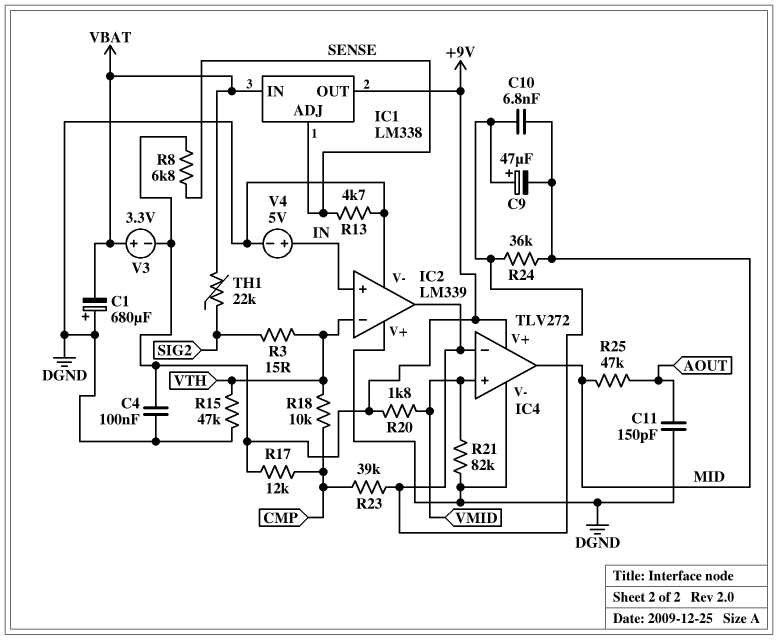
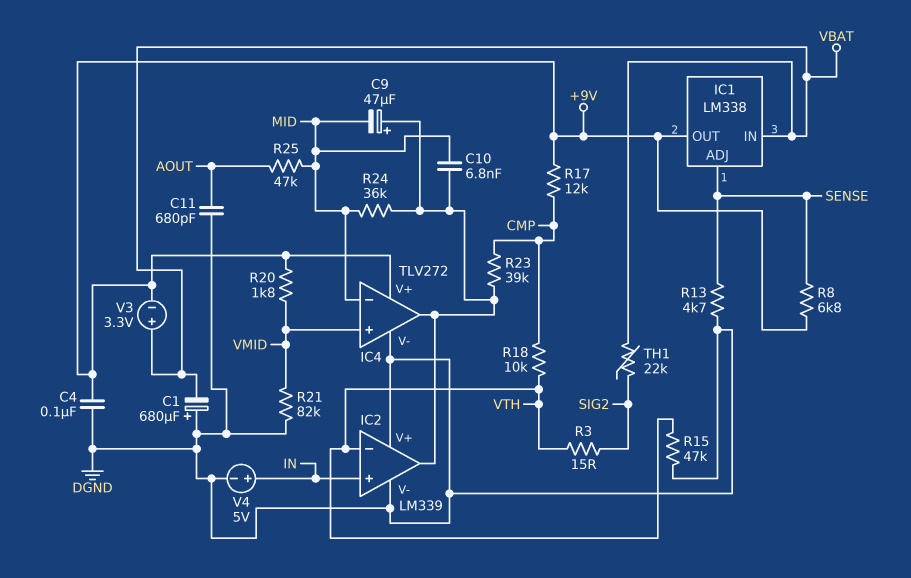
C11: 150pF (AOUT, DGND) -> 680pF (AOUT, DGND)
IC4 pin in-: IC2/out -> MID
IC4 pin out: MID -> IC2/out

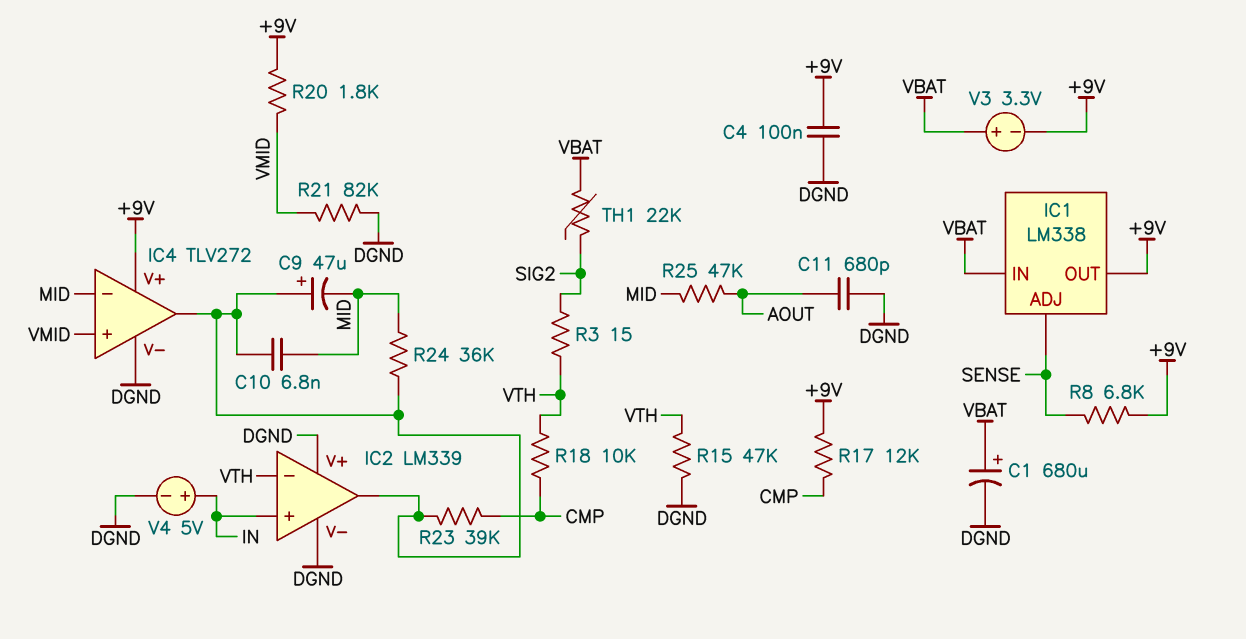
C1: 680uF (plus DGND, minus VBAT) -> 680uF (plus VBAT, minus DGND)
R13: 4.7k (DGND, SENSE) -> none

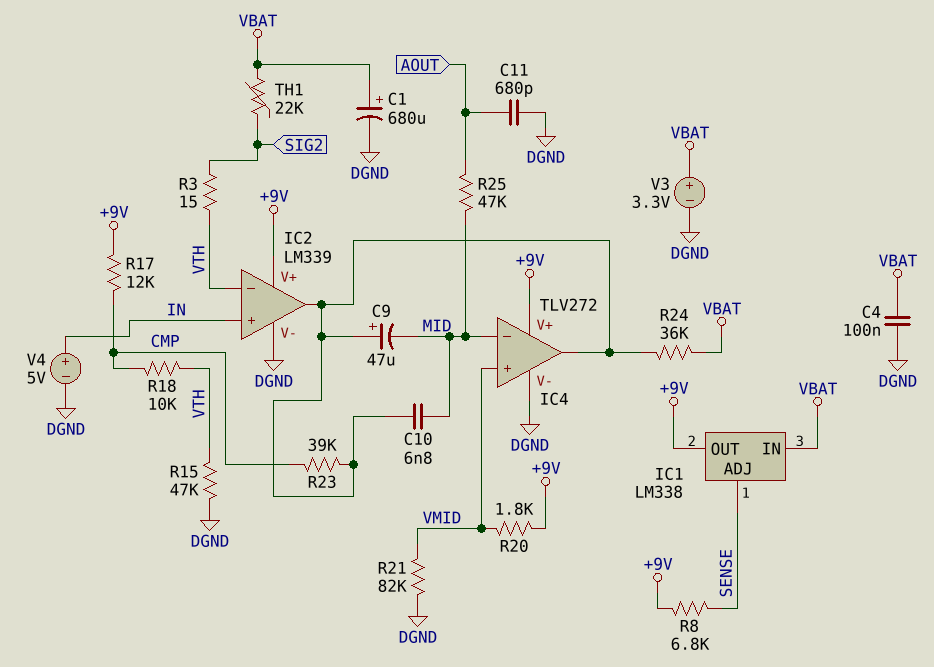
C4: 100nF (+9V, DGND) -> 100nF (DGND, VBAT)
IC2 pin V+: DGND -> +9V
R24: 36k (IC2/out, MID) -> 36k (IC2/out, VBAT)
V3: 3.3V (plus VBAT, minus +9V) -> 3.3V (plus VBAT, minus DGND)

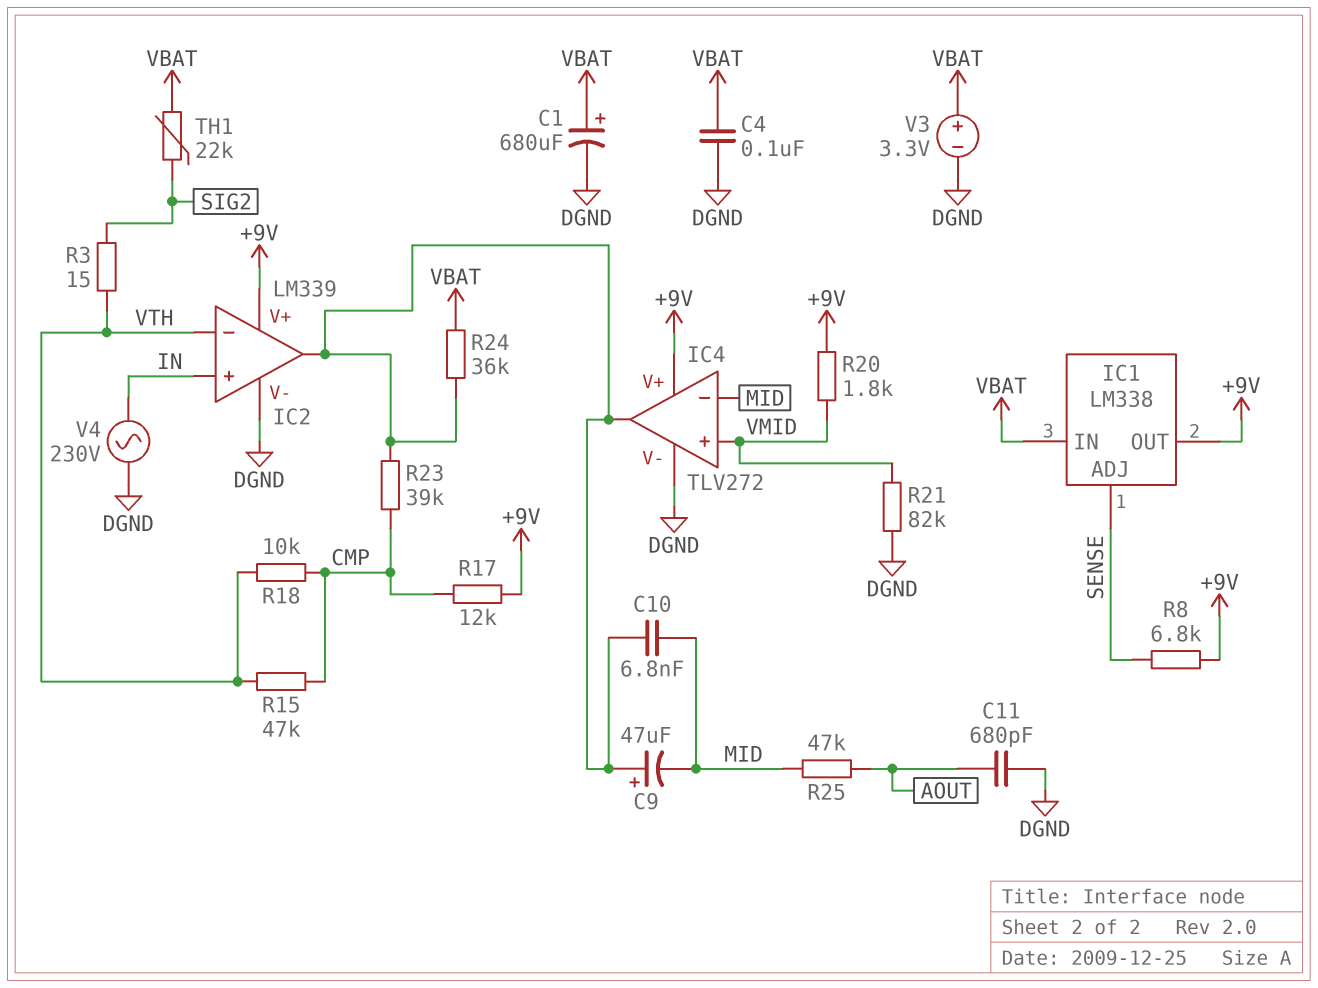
R15: 47k (DGND, VTH) -> 47k (CMP, VTH)
V4: 5V (plus IN, minus DGND) -> AC 230V (DGND, IN)

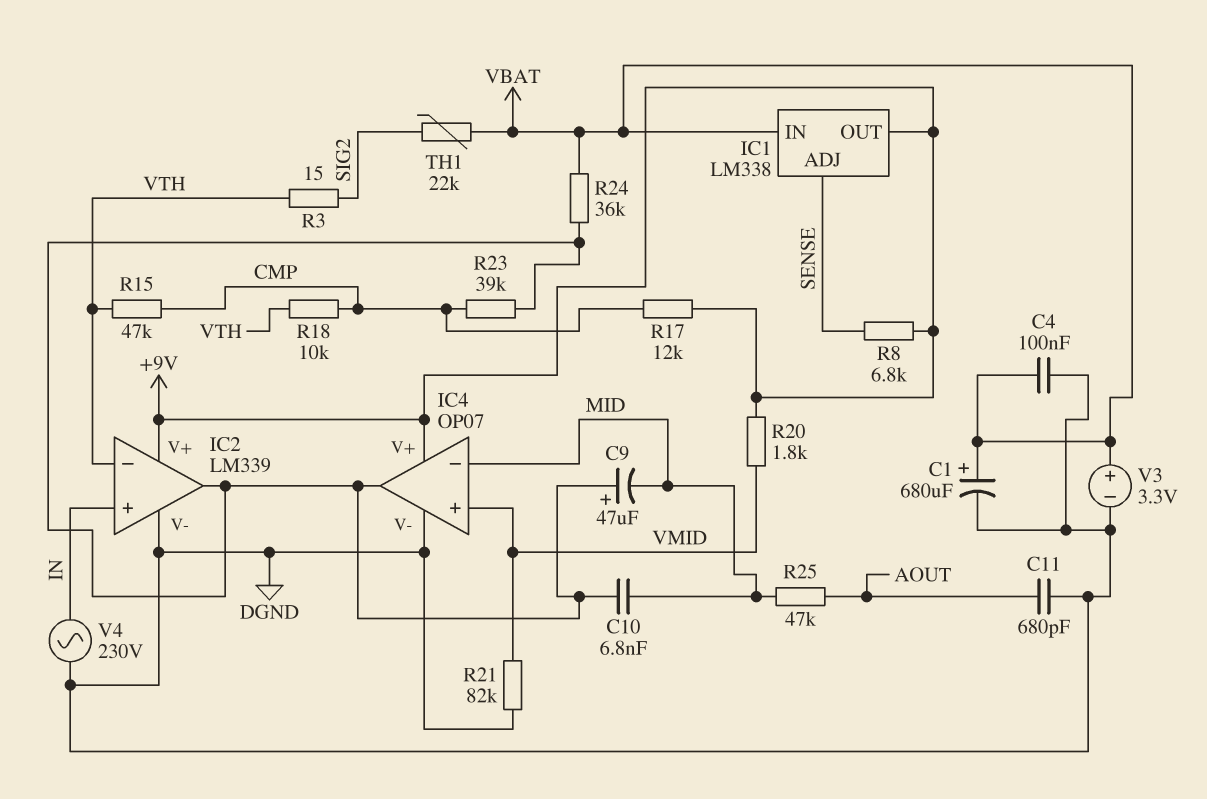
IC4: TLV272 -> OP07

